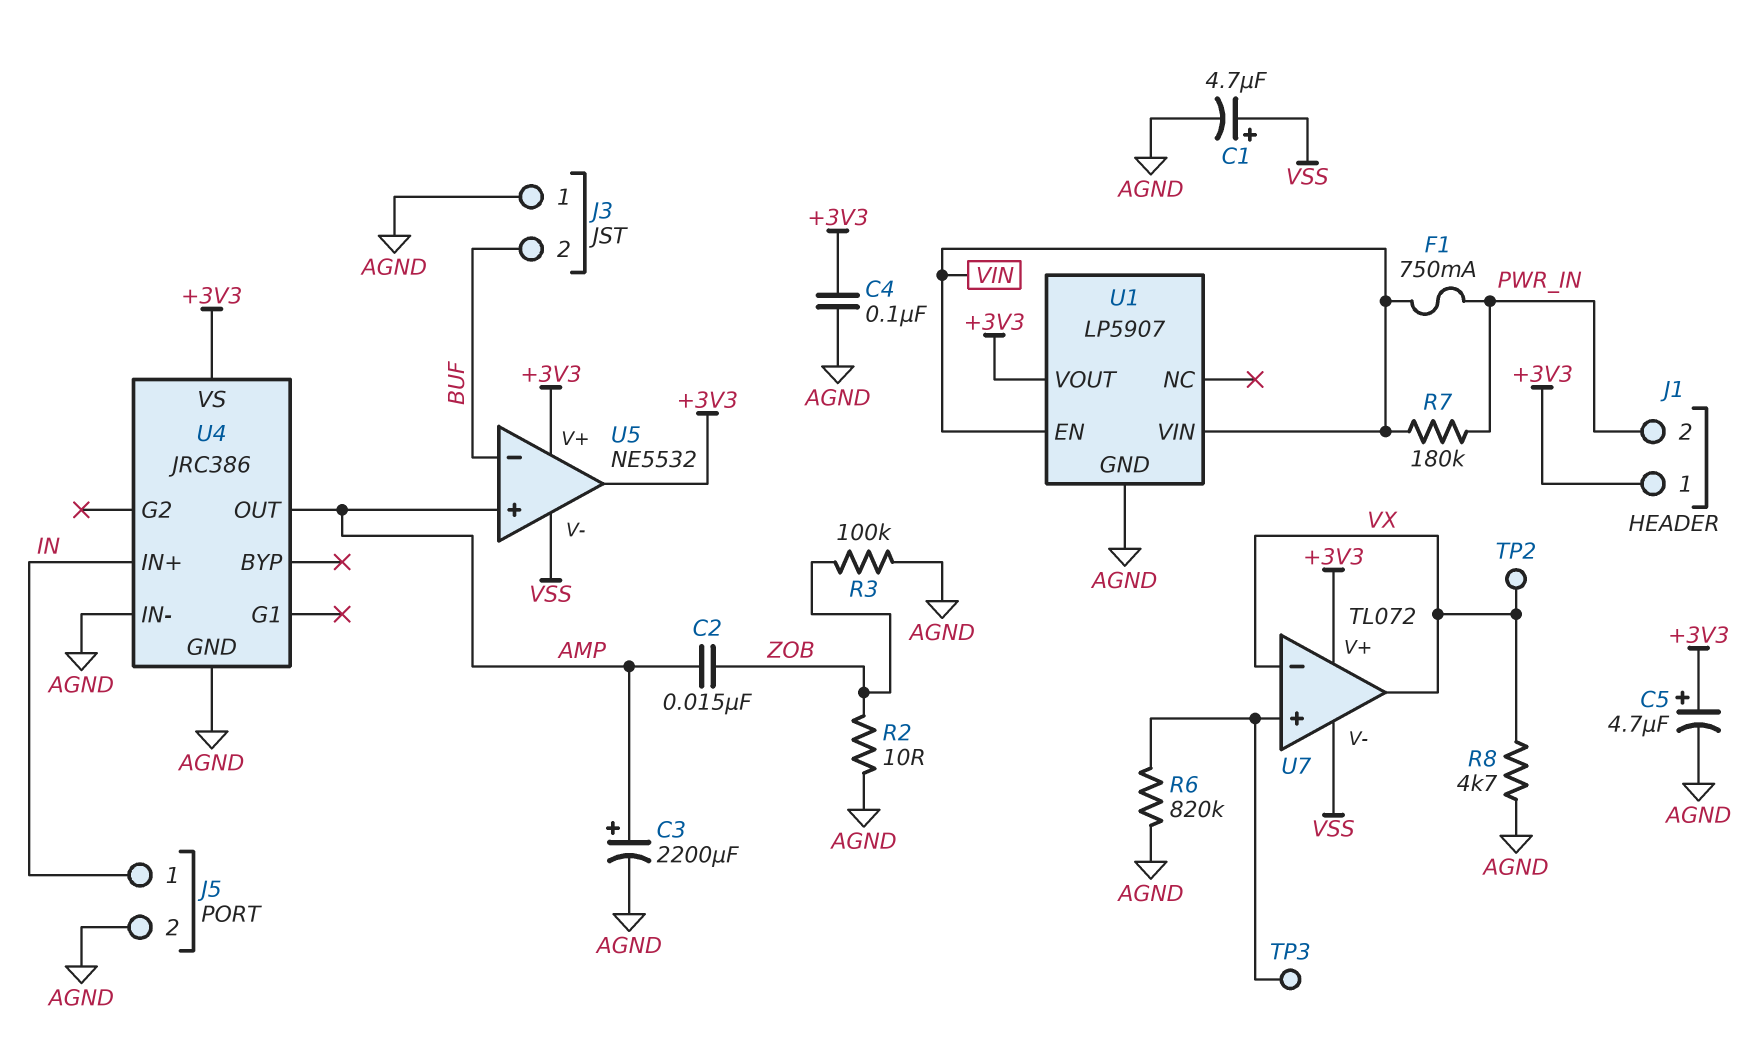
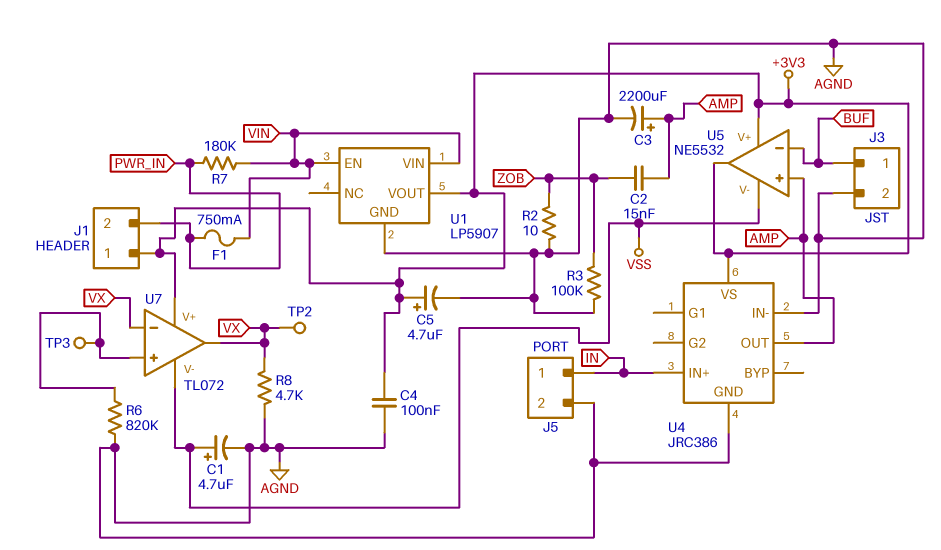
J3 pin 1: AGND -> BUF
J3 pin 2: BUF -> AGND

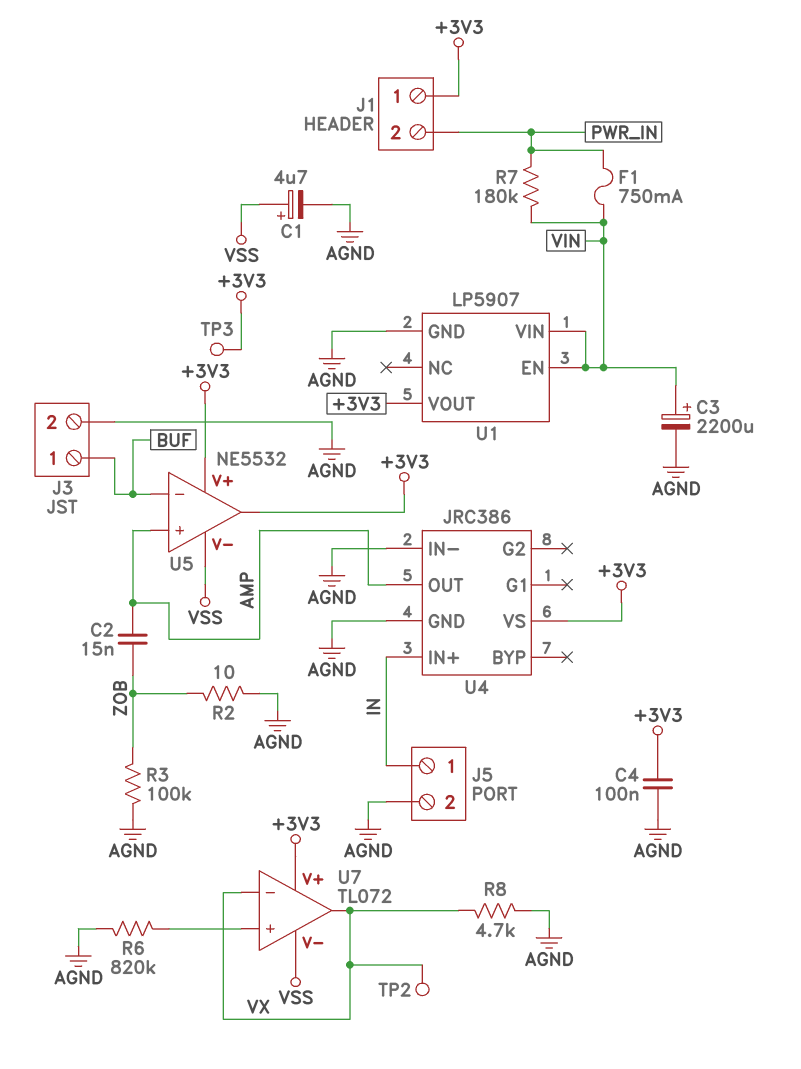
C3: 2200uF (plus AMP, minus AGND) -> 2200uF (plus VIN, minus AGND)
C5: 4.7uF (plus +3V3, minus AGND) -> none
TP3: test point (U7/in+) -> test point (+3V3)

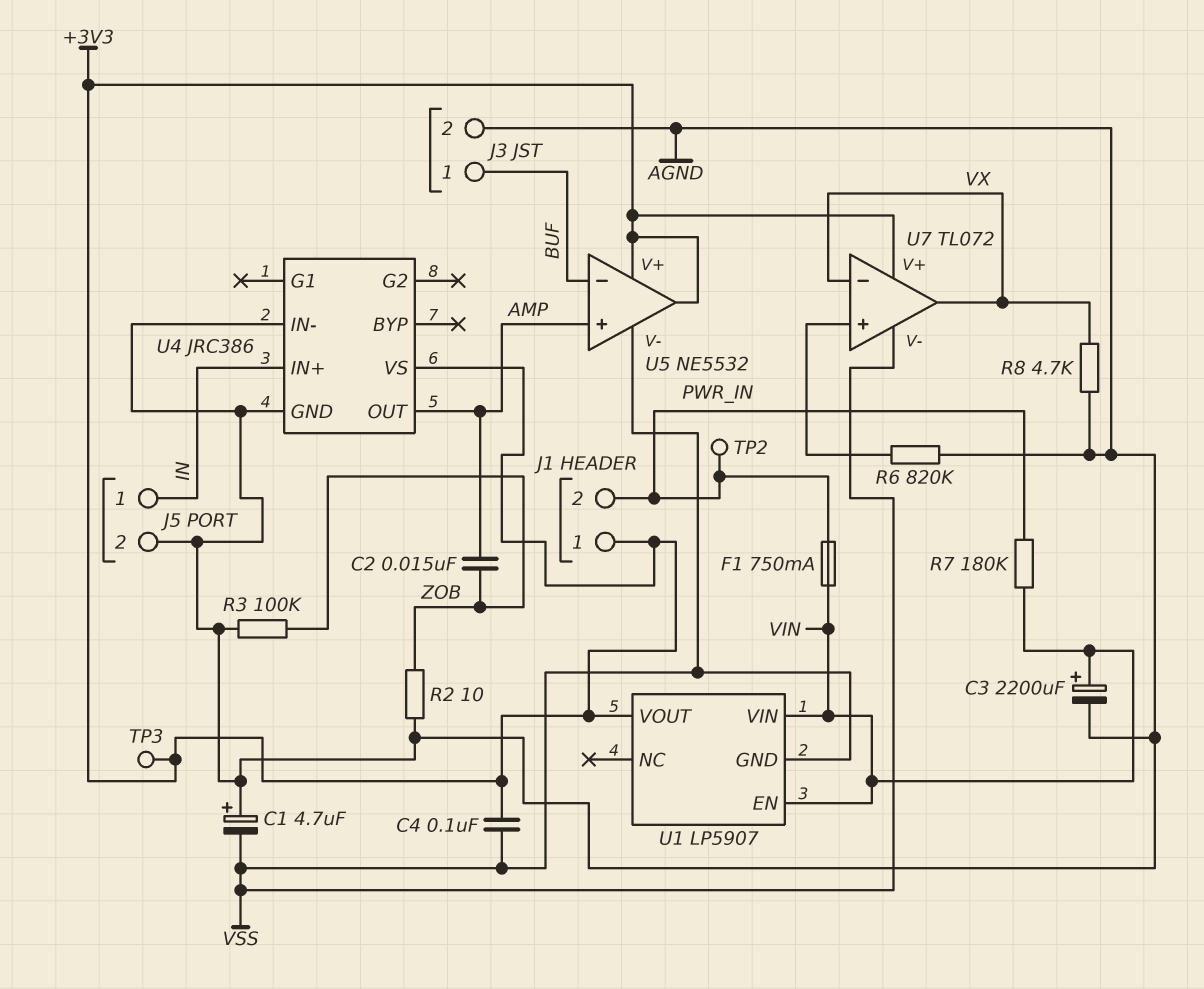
C1: 4.7uF (plus VSS, minus AGND) -> 4.7uF (plus AGND, minus VSS)
C4: 100nF (+3V3, AGND) -> 100nF (+3V3, VSS)
TP2: test point (VX) -> test point (PWR_IN)
U1 pin GND: AGND -> VSS

